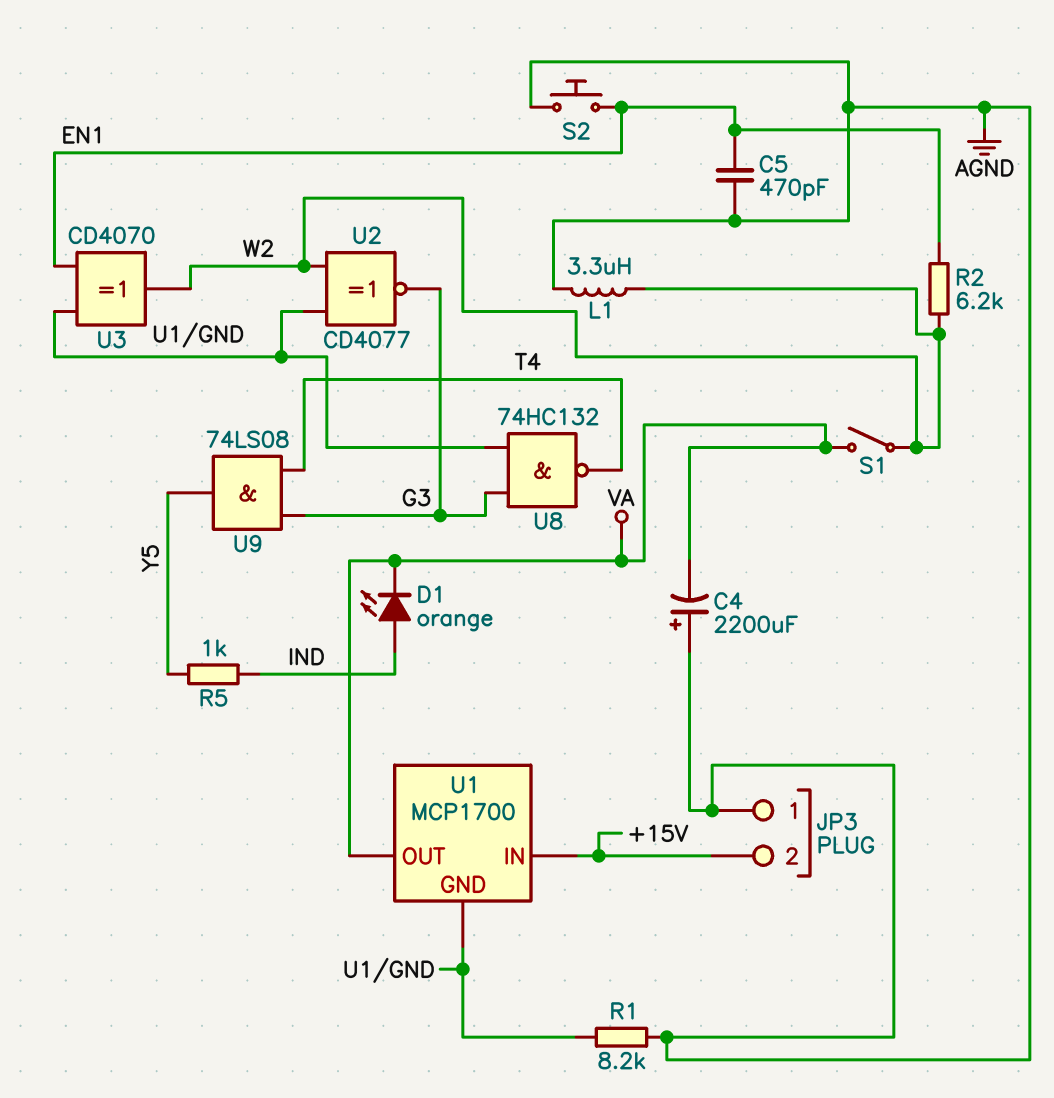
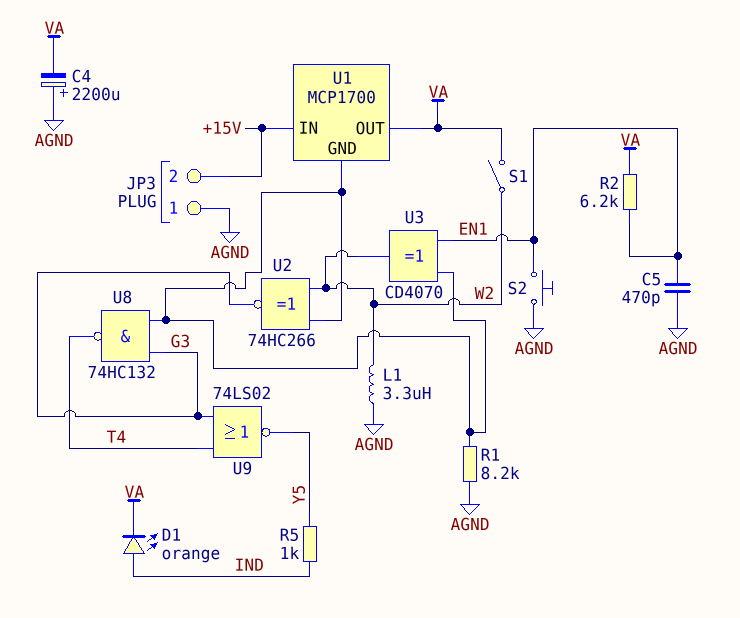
R2: 6.2k (EN1, W2) -> 6.2k (EN1, VA)
U2: XNOR CD4077 (in U1/GND, in W2, out G3) -> XNOR 74HC266 (in U1/GND, in W2, out G3)
U9: AND 74LS08 (in G3, in T4, out Y5) -> NOR 74LS02 (in G3, in T4, out Y5)

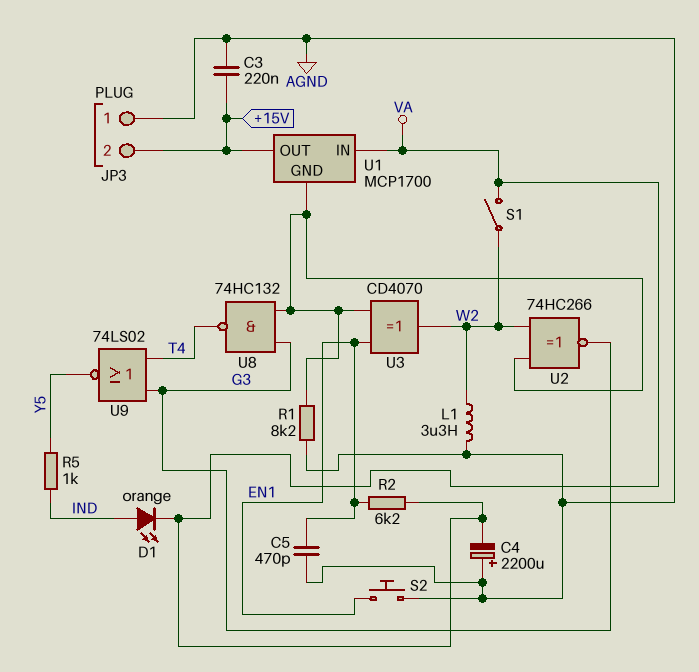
C3: none -> 220nF (+15V, AGND)
U1 pin IN: +15V -> VA
U1 pin OUT: VA -> +15V

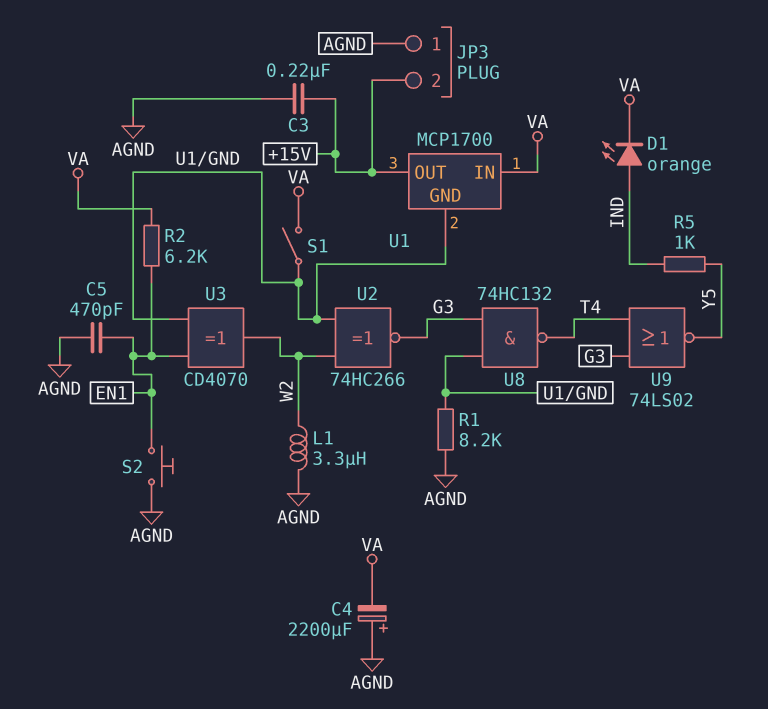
S1: switch (VA, W2) -> switch (U1/GND, VA)

